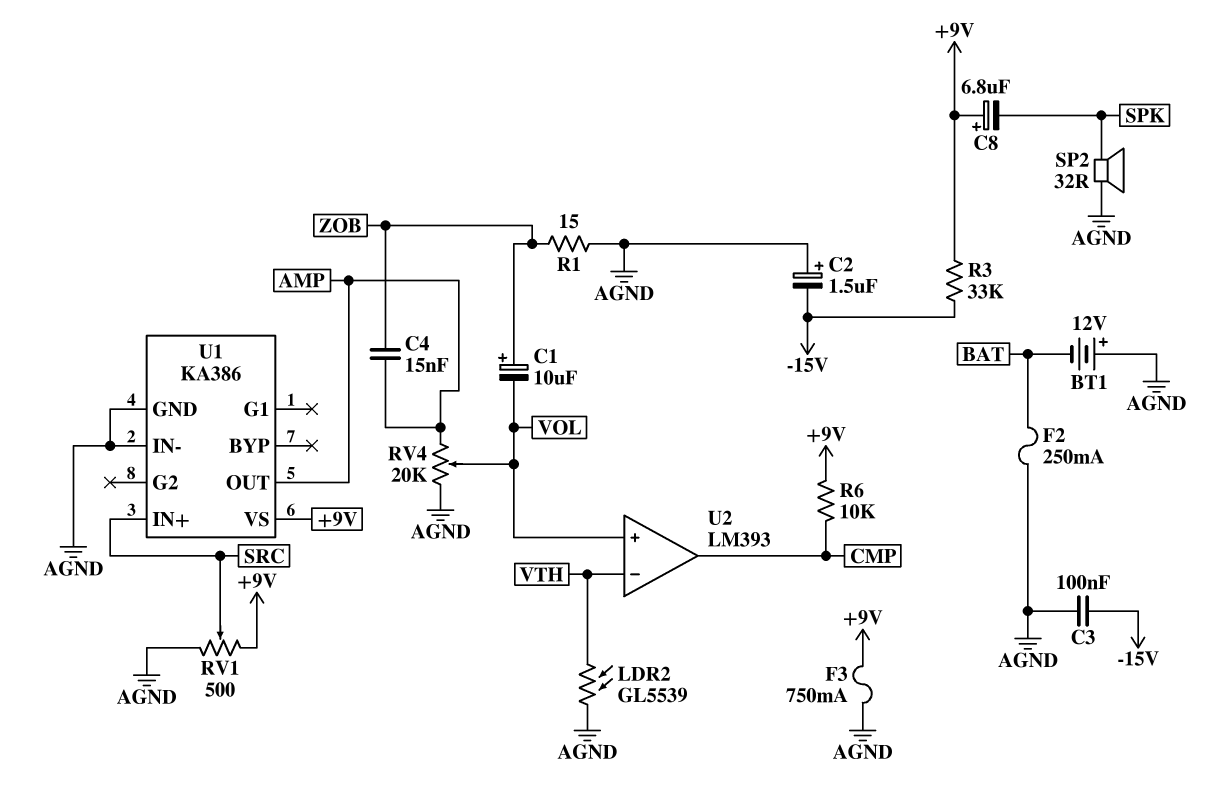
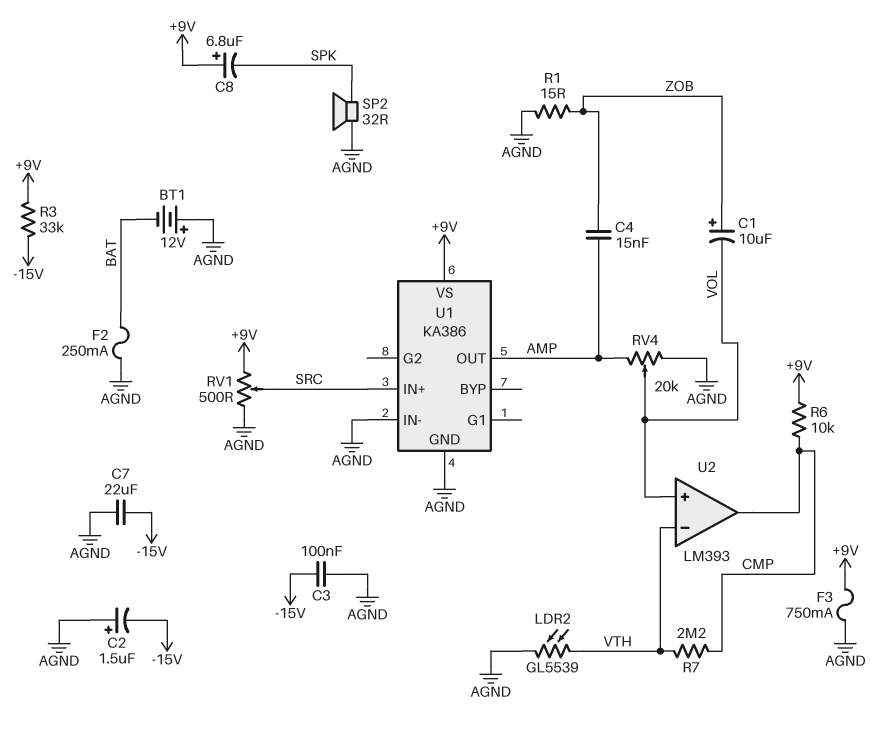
C7: none -> 22uF (-15V, AGND)
R7: none -> 2.2M (CMP, VTH)

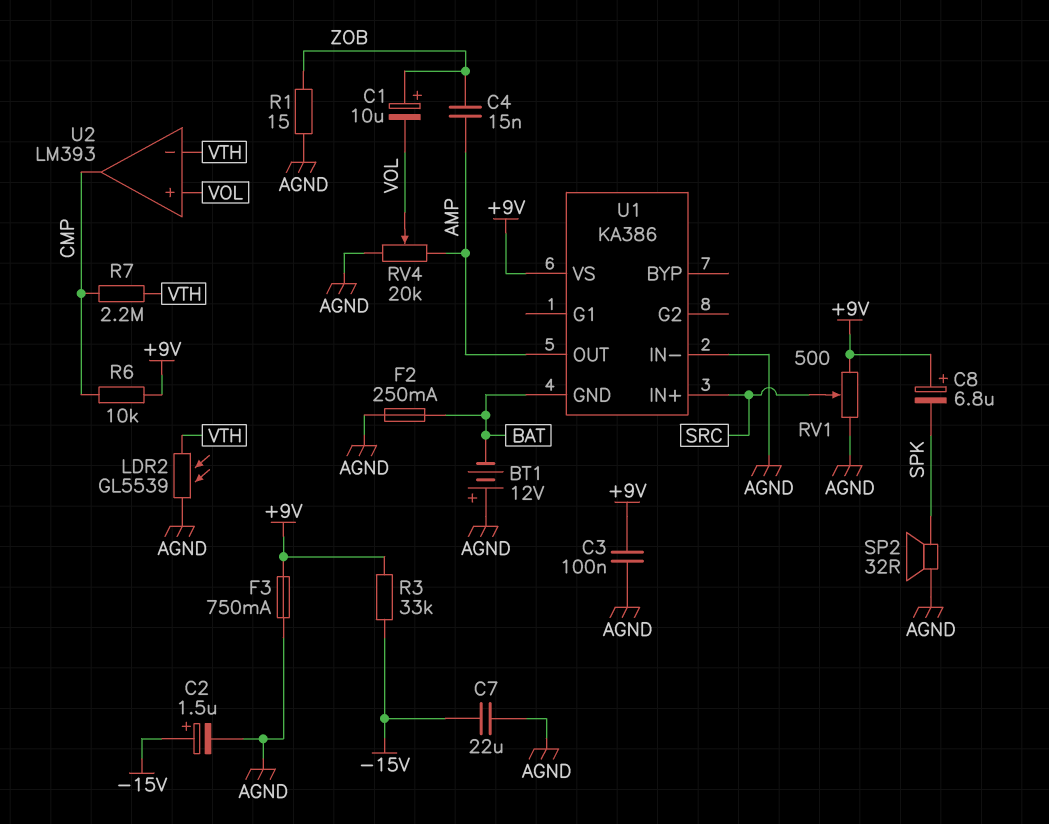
C2: 1.5uF (plus AGND, minus -15V) -> 1.5uF (plus -15V, minus AGND)
C3: 100nF (-15V, AGND) -> 100nF (+9V, AGND)
U1 pin GND: AGND -> BAT

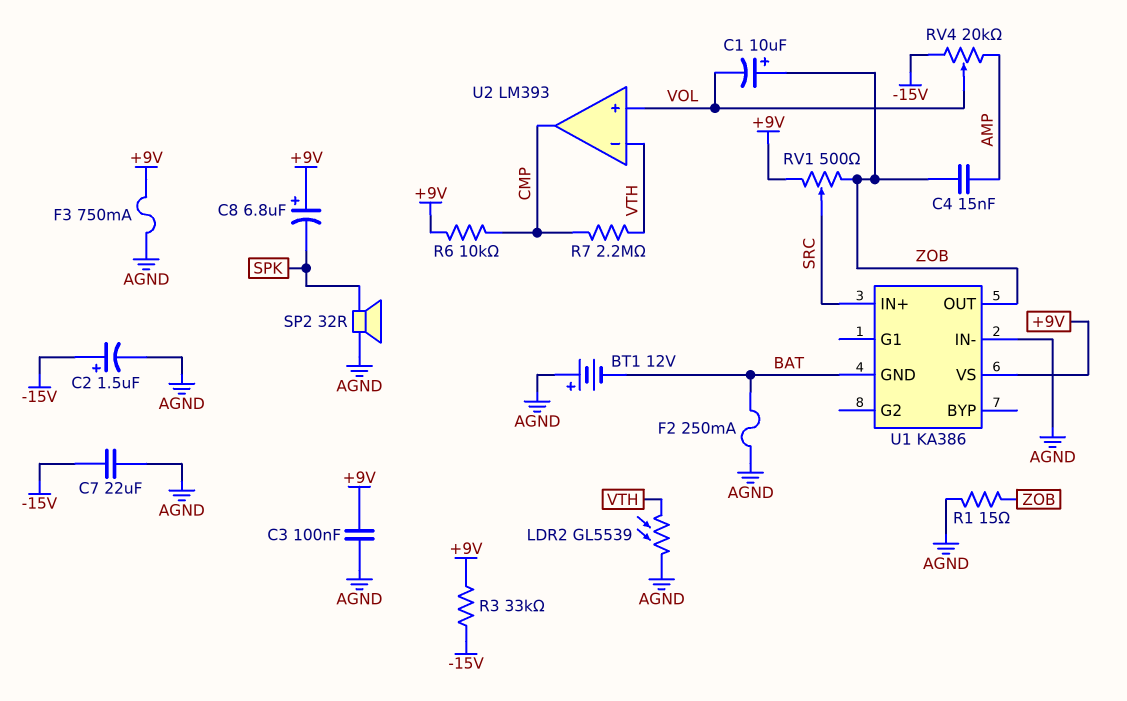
RV1: 500 (+9V, AGND, wiper SRC) -> 500 (+9V, ZOB, wiper SRC)
RV4: 20k (AGND, AMP, wiper VOL) -> 20k (-15V, AMP, wiper VOL)
U1 pin OUT: AMP -> ZOB

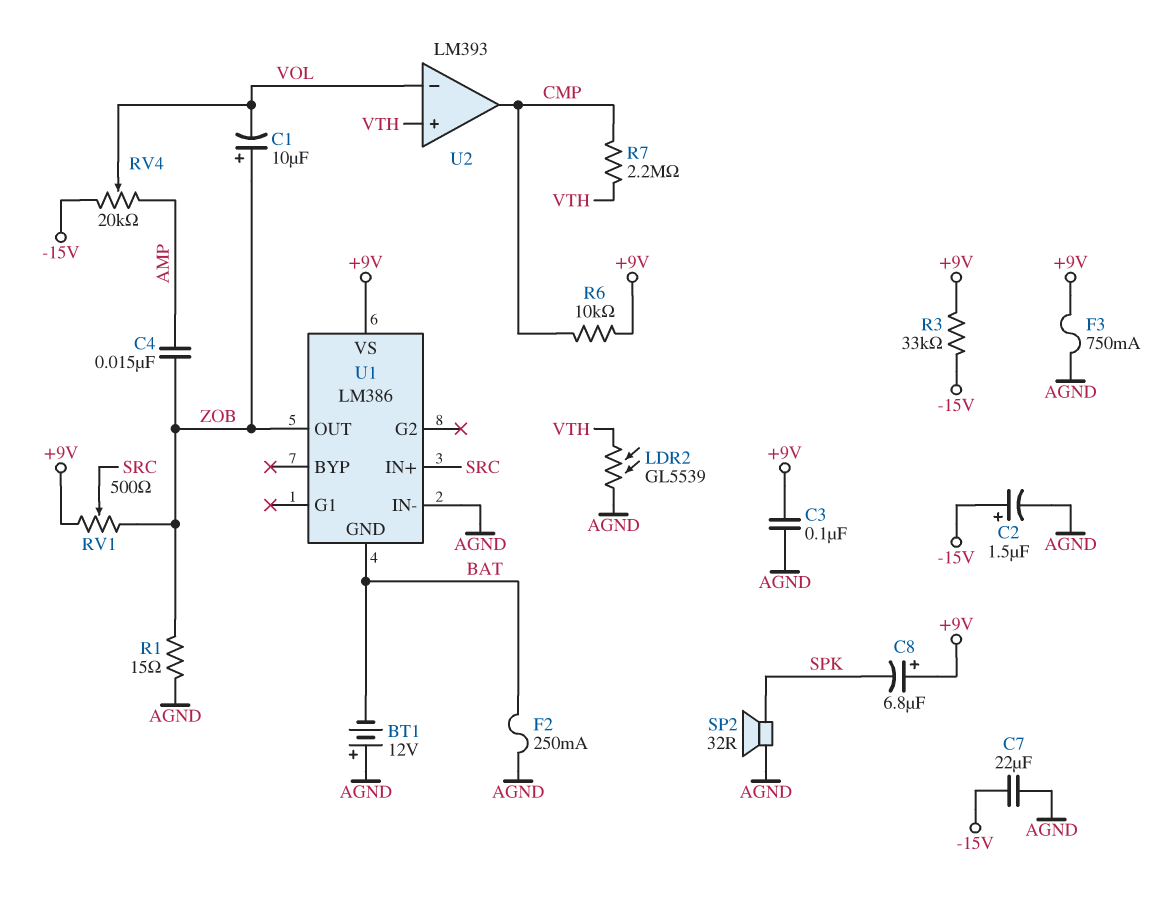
U1: KA386 -> LM386
U2 pin in+: VOL -> VTH
U2 pin in-: VTH -> VOL

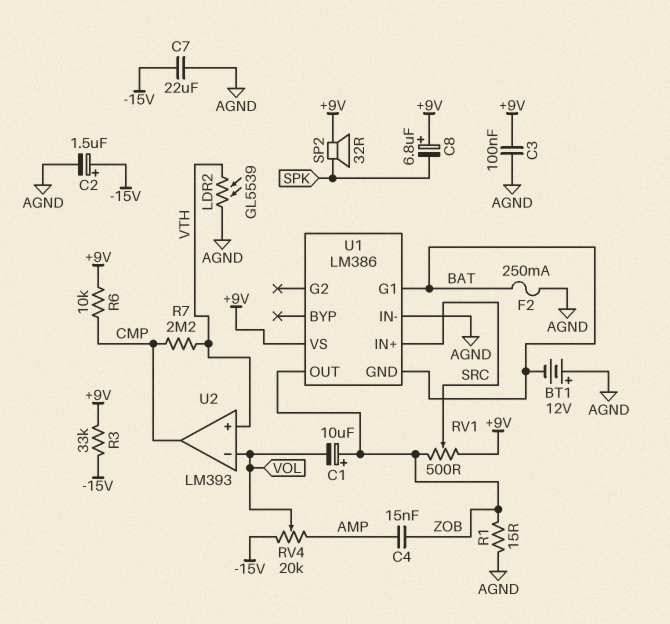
F3: 750mA (+9V, AGND) -> none
SP2: speaker 32R (AGND, SPK) -> speaker 32R (+9V, SPK)
U1 pin G1: none -> BAT

